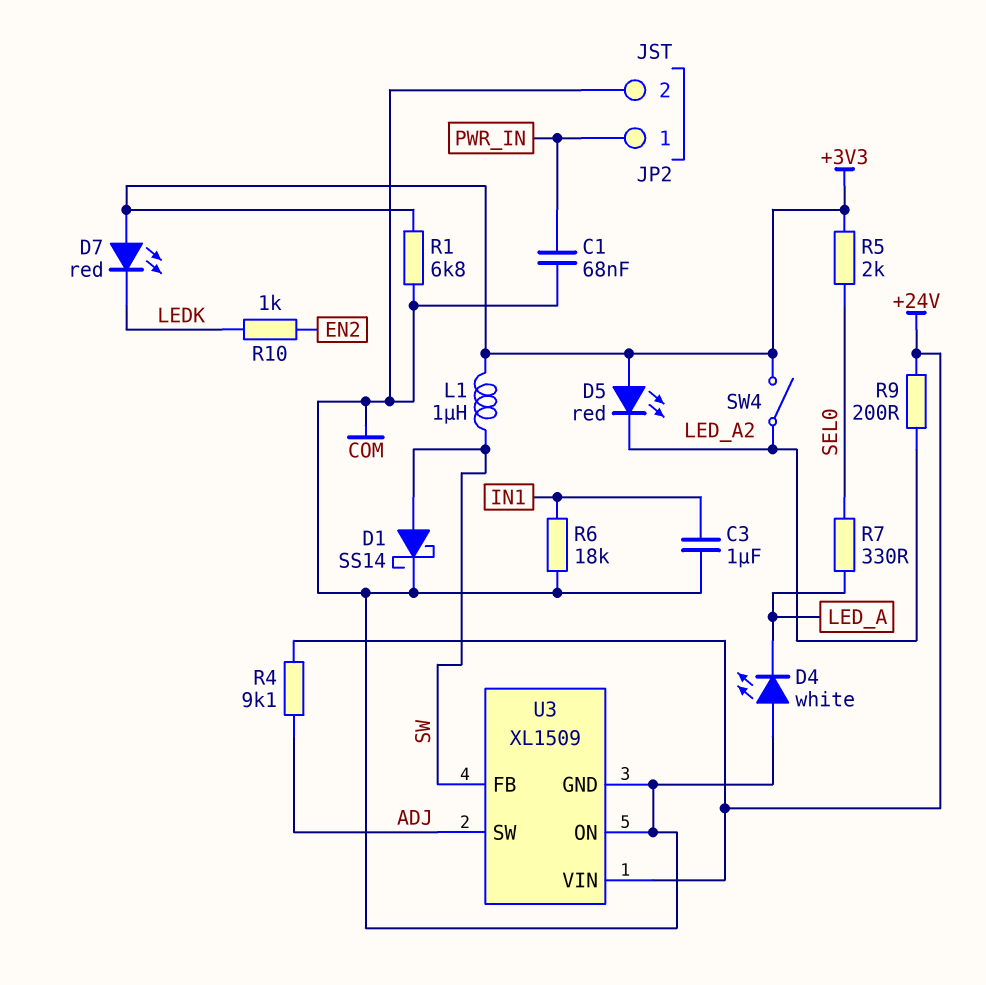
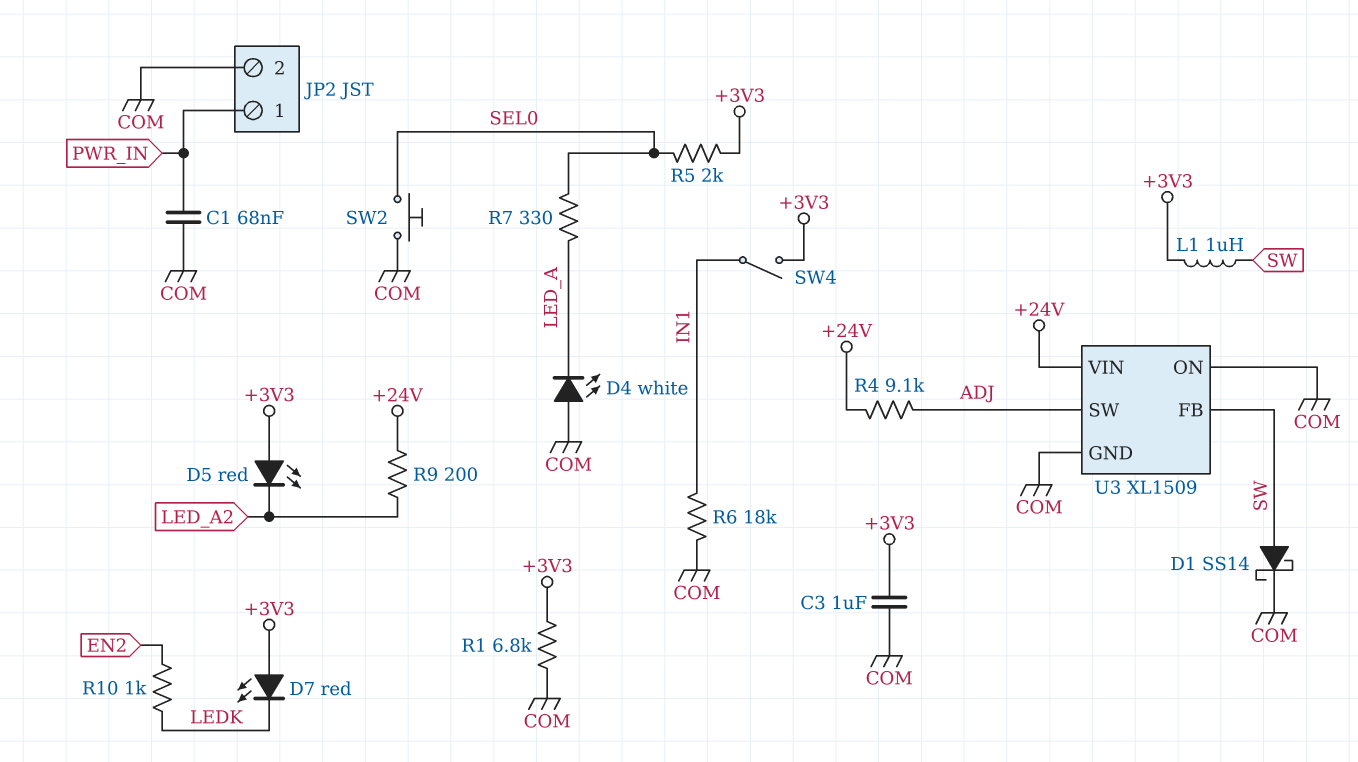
C3: 1uF (COM, IN1) -> 1uF (+3V3, COM)
SW2: none -> button (COM, SEL0)
SW4: switch (+3V3, LED_A2) -> switch (+3V3, IN1)

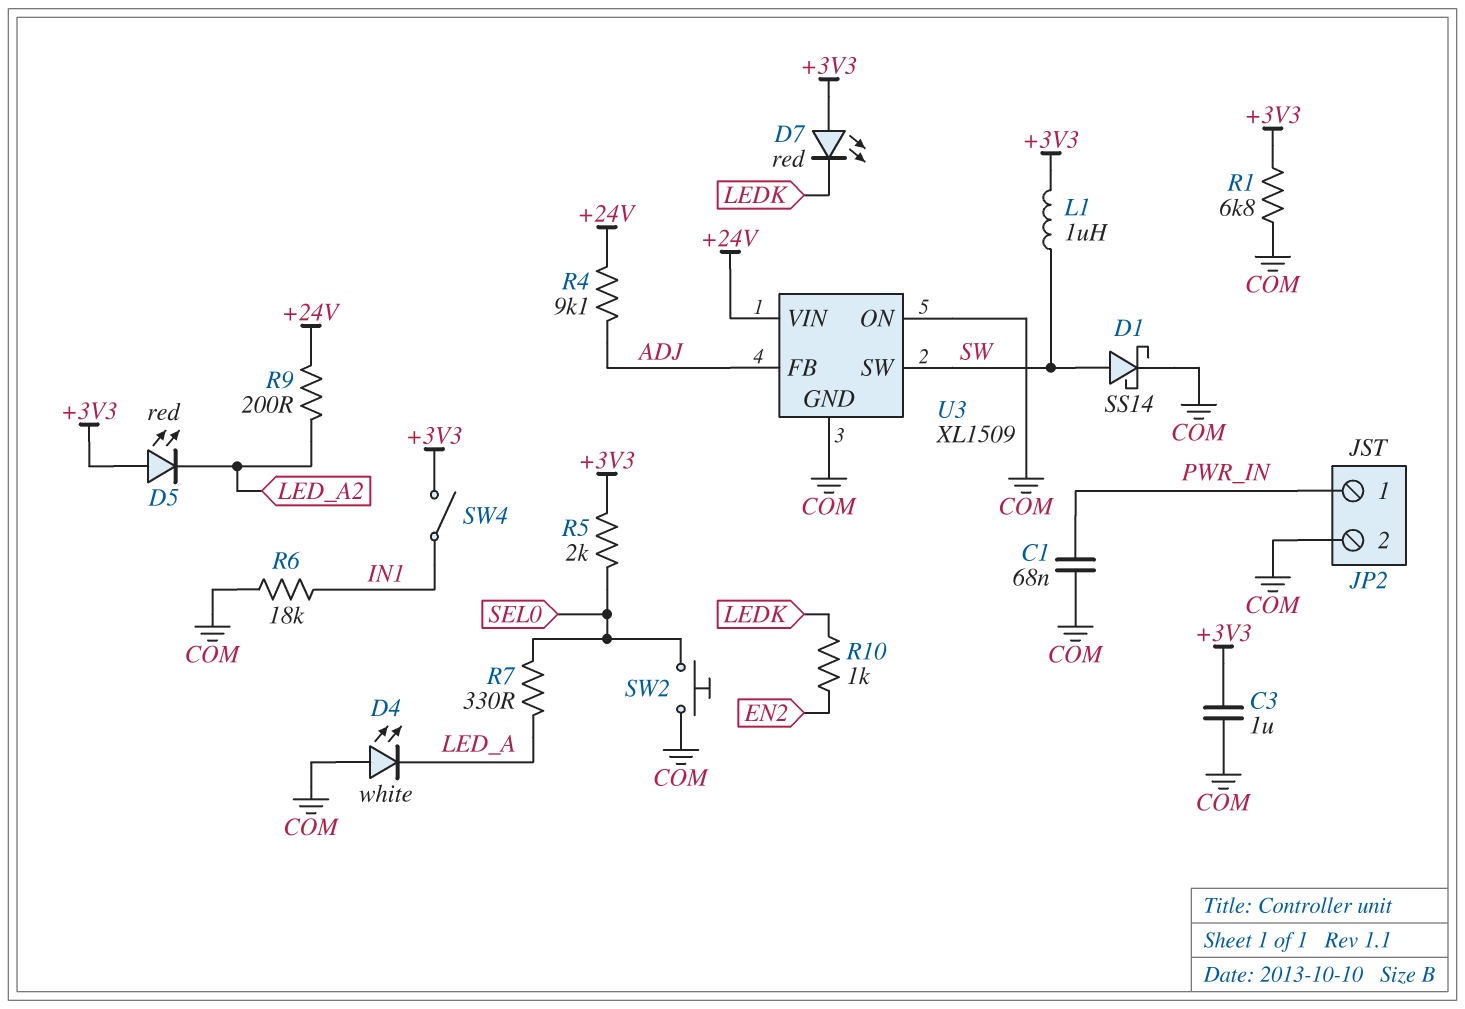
U3 pin FB: SW -> ADJ
U3 pin SW: ADJ -> SW

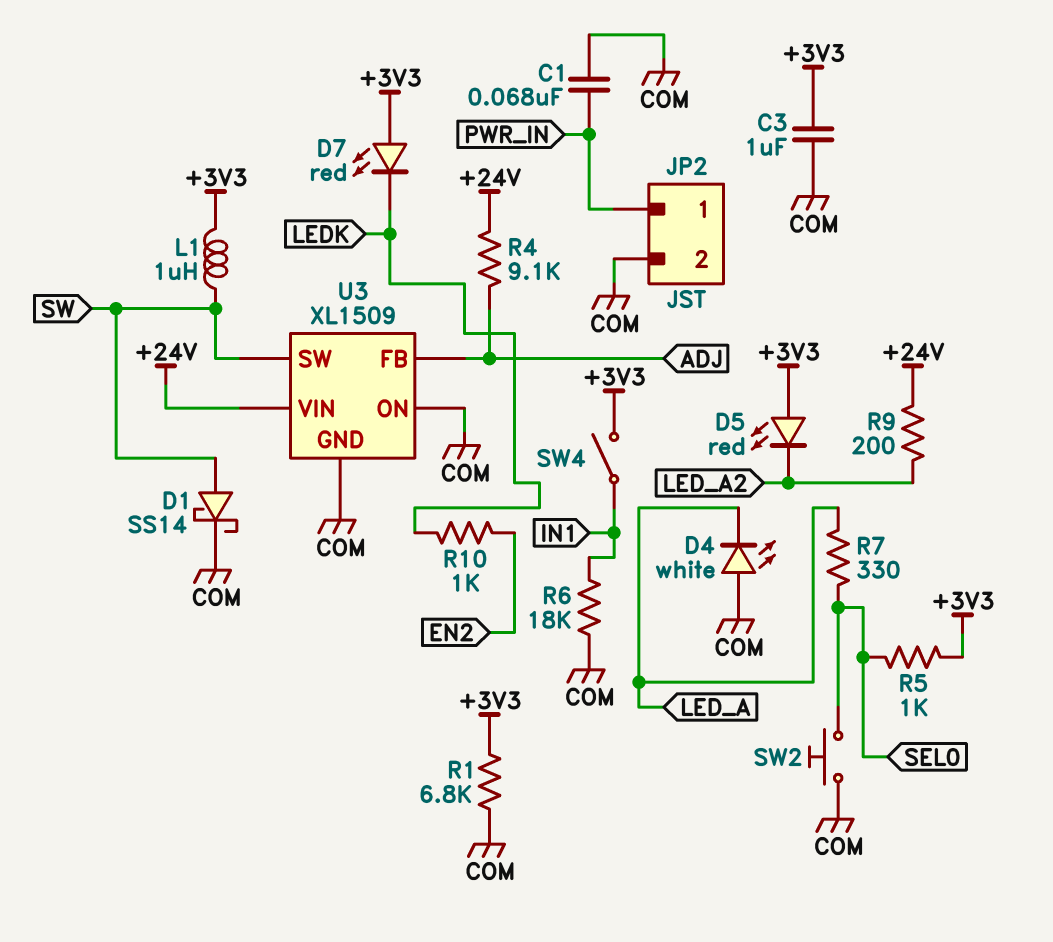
R5: 2k (+3V3, SEL0) -> 1k (+3V3, SEL0)

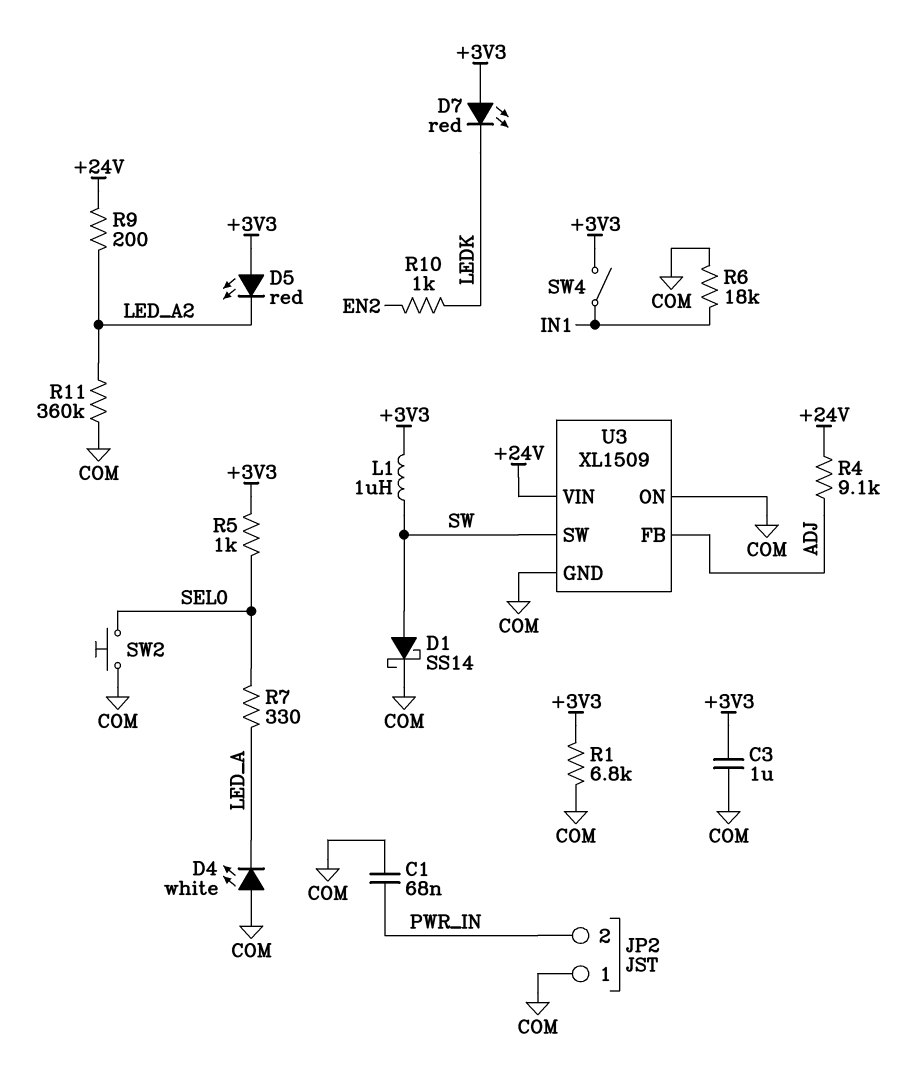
JP2 pin 1: PWR_IN -> COM
JP2 pin 2: COM -> PWR_IN
R11: none -> 360k (COM, LED_A2)

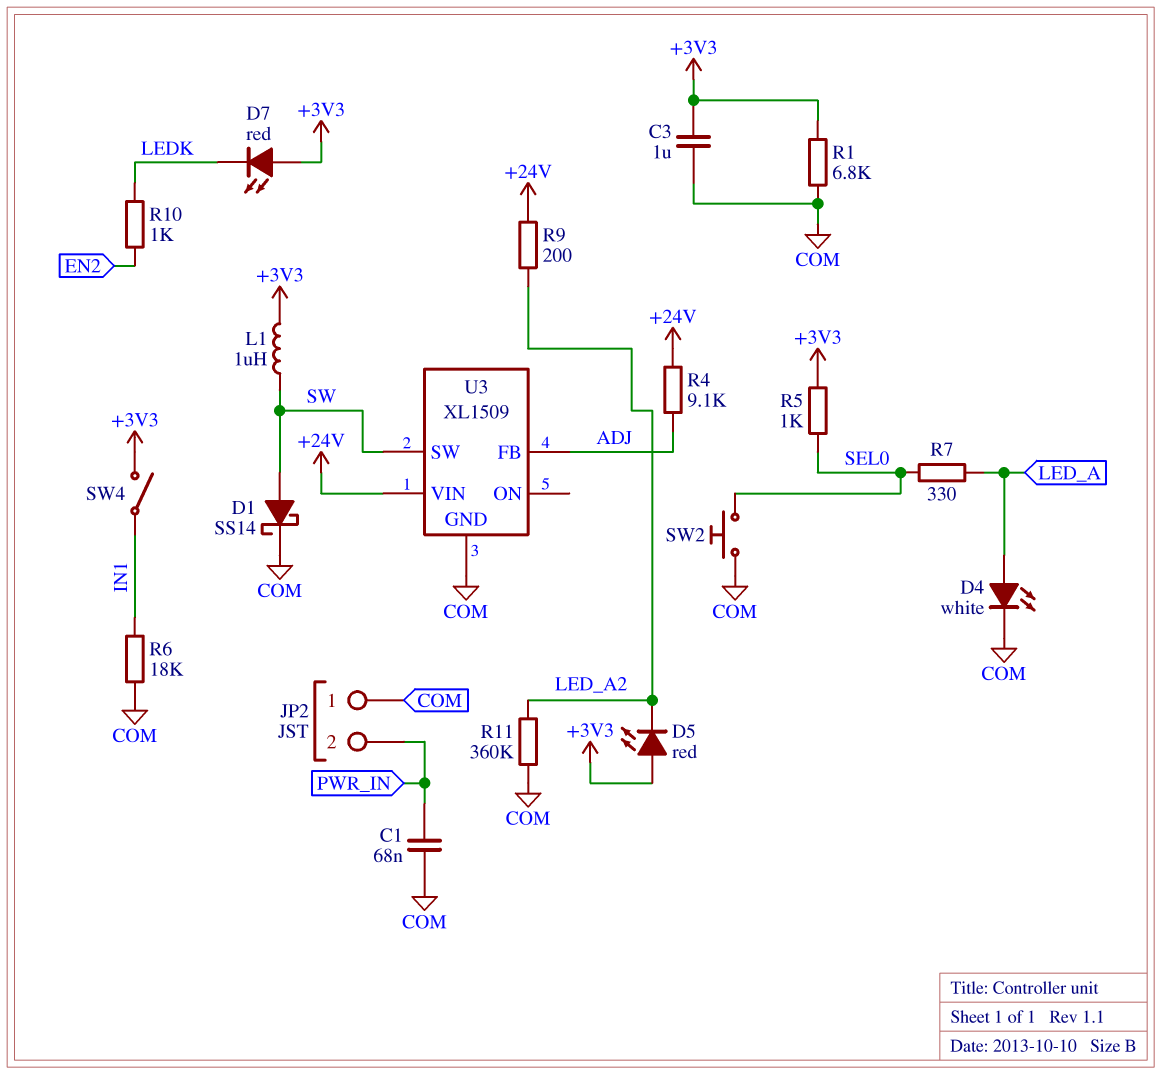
D4: LED white (A COM, K LED_A) -> LED white (A LED_A, K COM)
U3 pin ON: COM -> none

